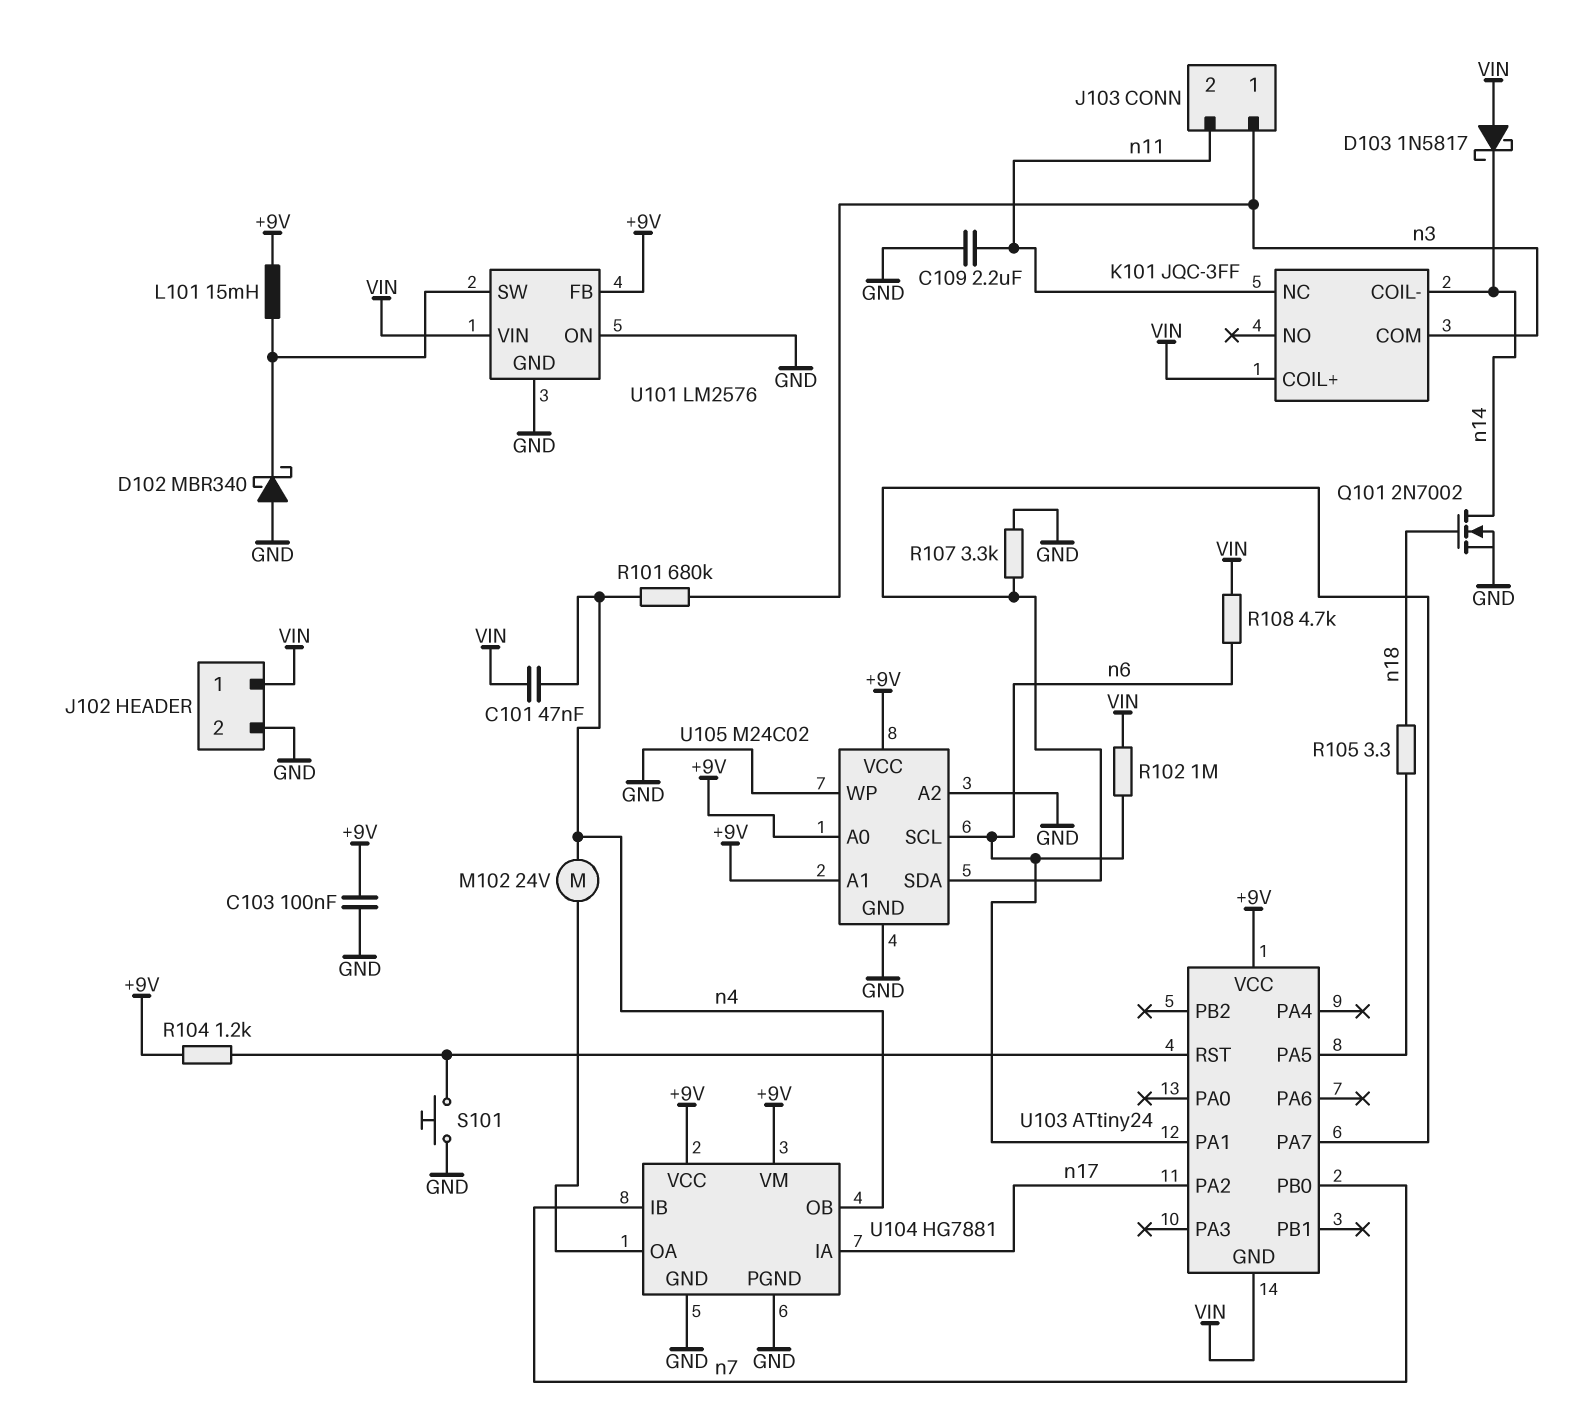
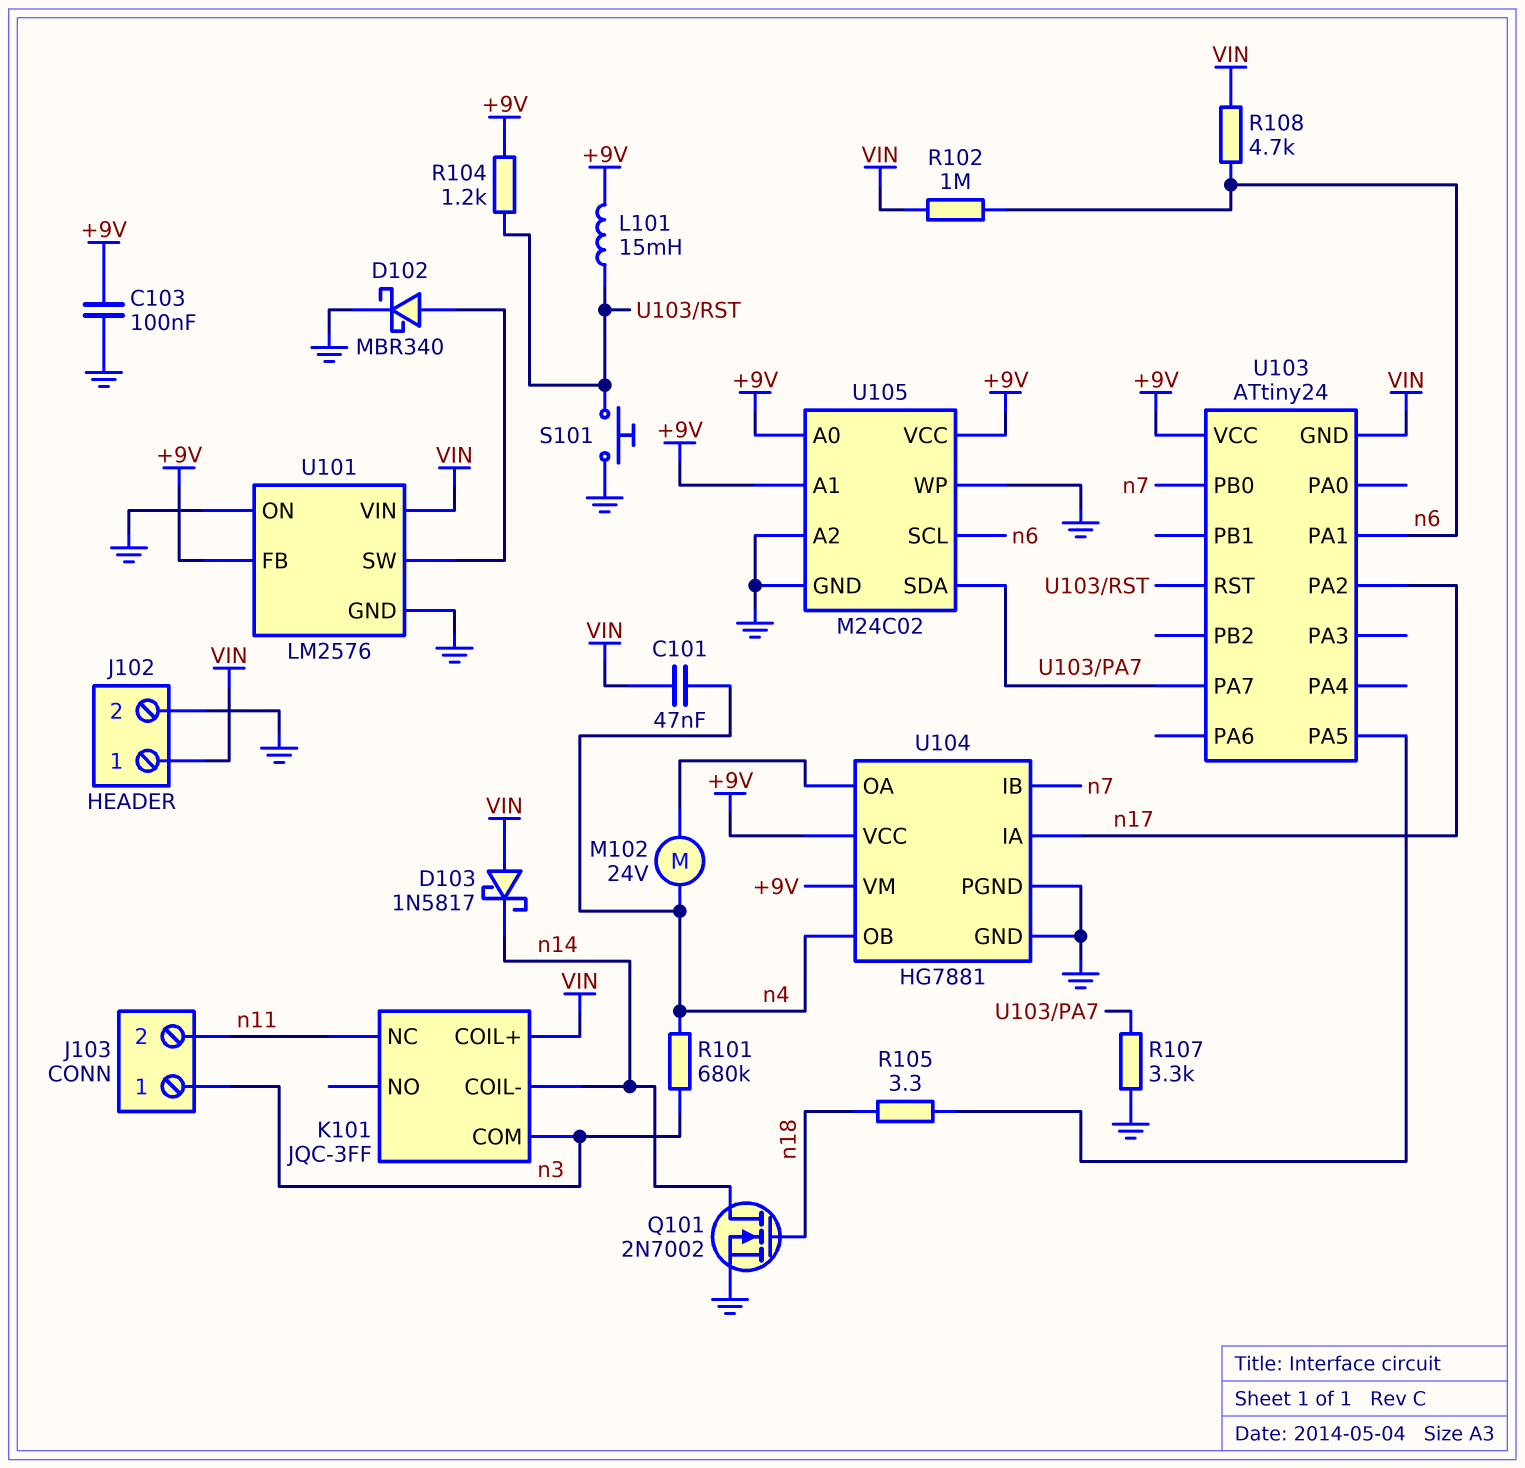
C109: 2.2uF (GND, n11) -> none
D102: schottky MBR340 (A GND, K U101/SW) -> schottky MBR340 (A U101/SW, K GND)
L101: 15mH (+9V, U101/SW) -> 15mH (+9V, U103/RST)

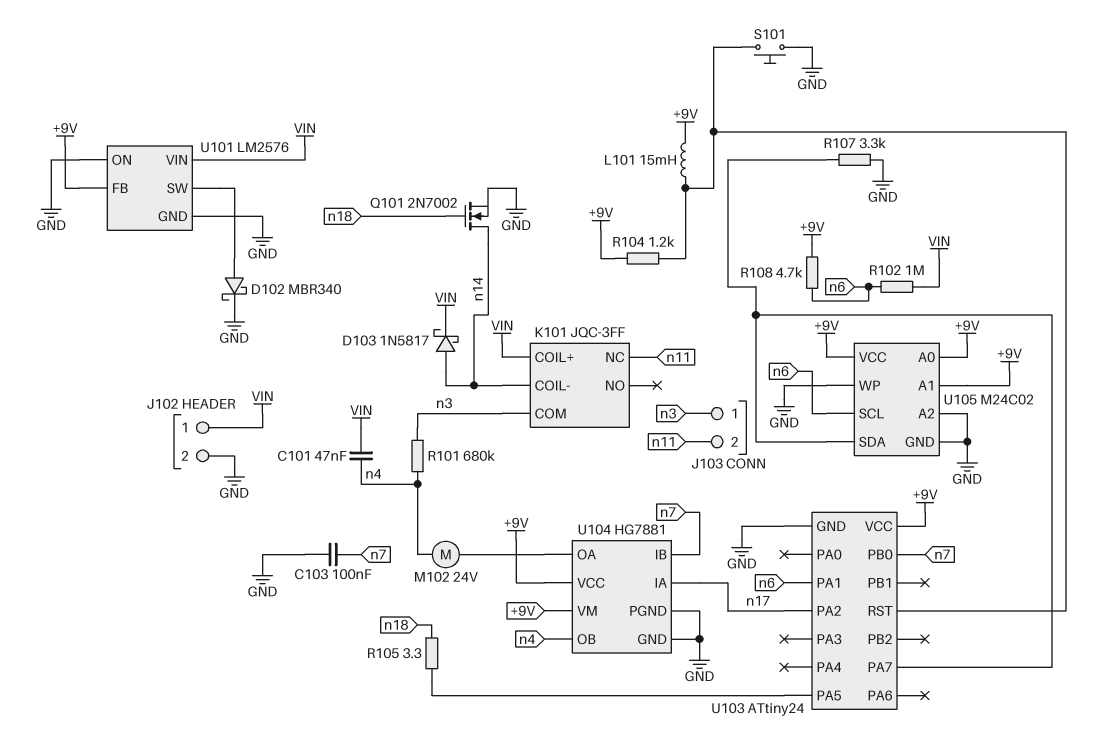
C103: 100nF (+9V, GND) -> 100nF (GND, n7)
D103: schottky 1N5817 (A VIN, K n14) -> schottky 1N5817 (A n14, K VIN)
R108: 4.7k (VIN, n6) -> 4.7k (+9V, n6)
U103 pin GND: VIN -> GND

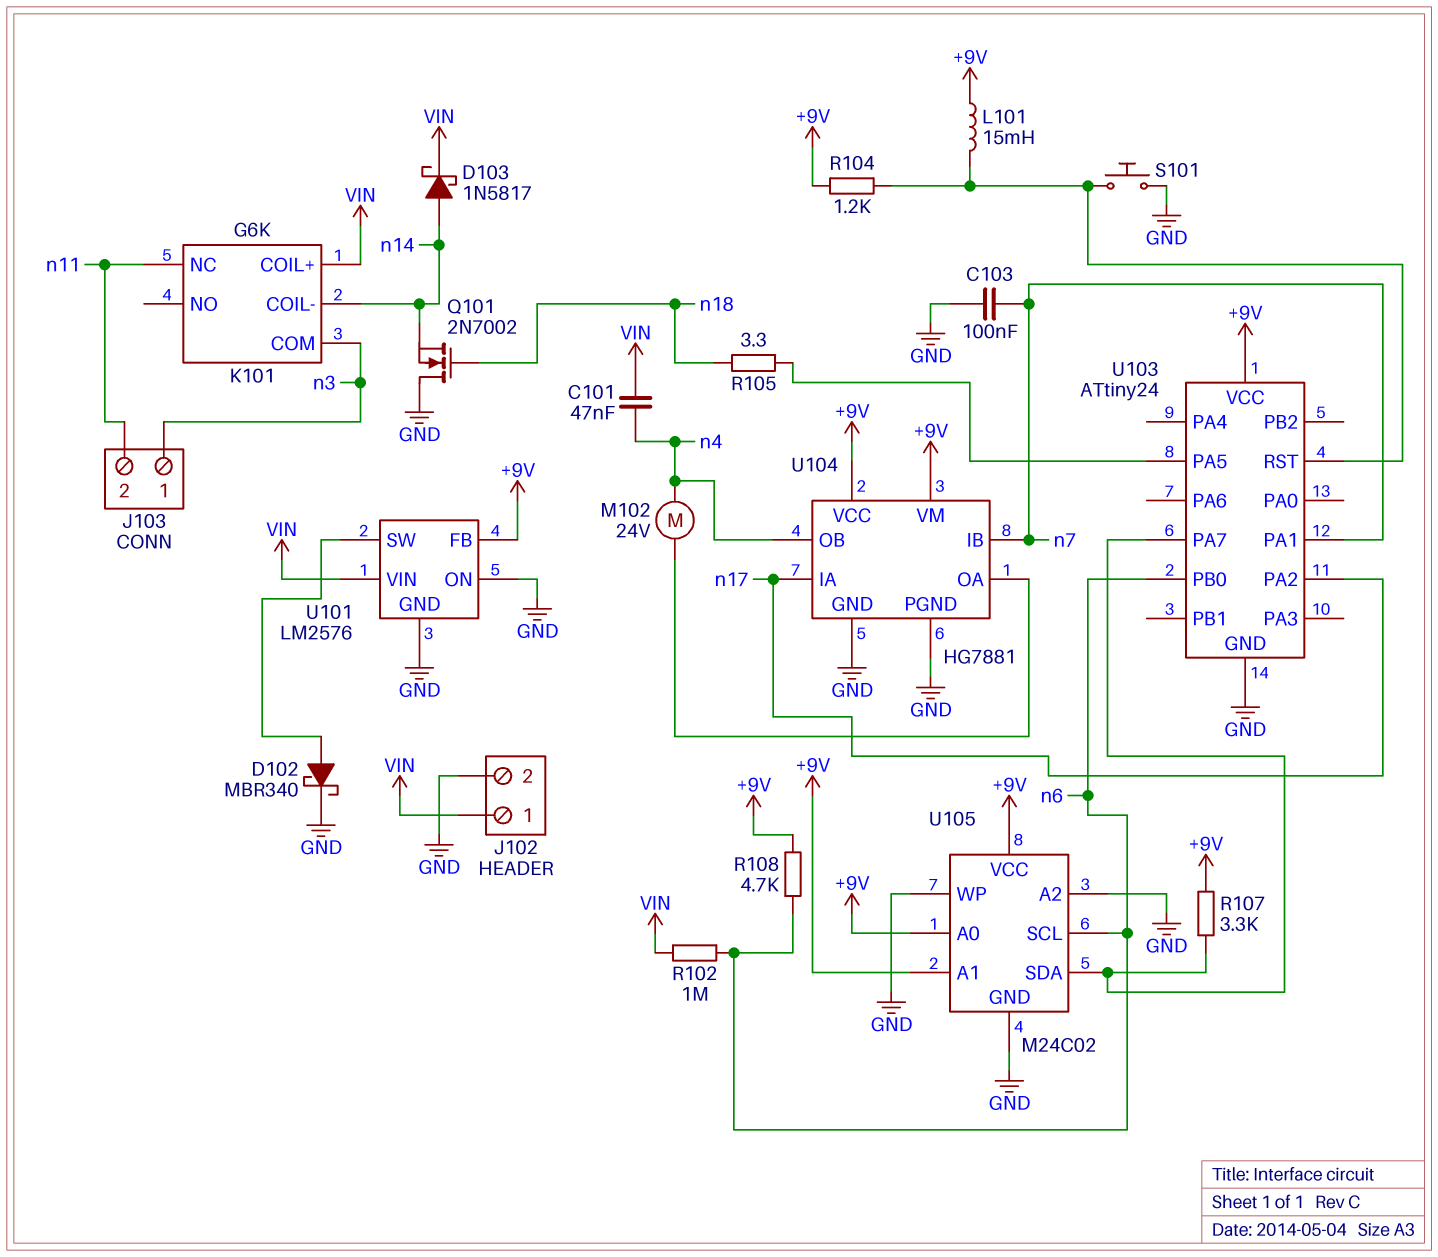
K101: JQC-3FF -> G6K
Q101: NMOS 2N7002 (G n18, D n14, S GND) -> NMOS 2N7002 (G n18, D GND, S n14)
R101: 680k (n3, n4) -> none
R107: 3.3k (GND, U103/PA7) -> 3.3k (+9V, U103/PA7)
U103 pin PA1: n6 -> n7
U103 pin PB0: n7 -> n6

